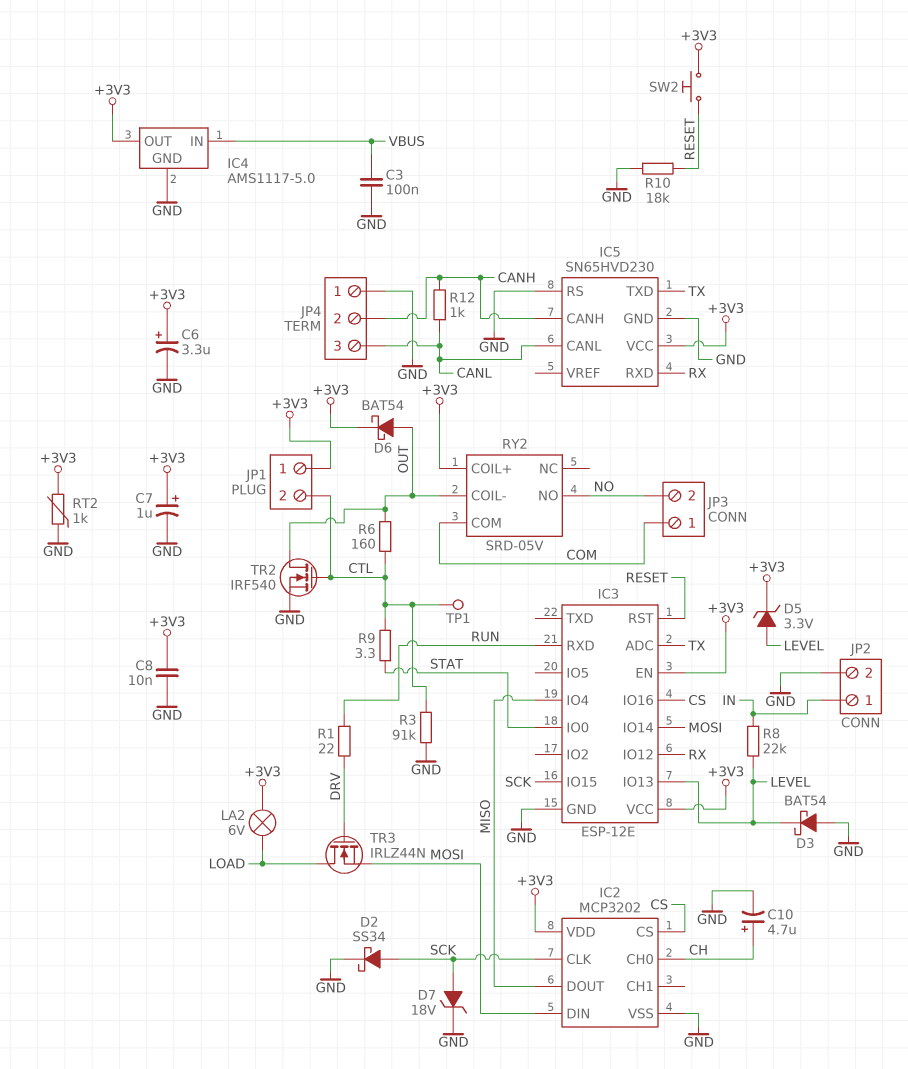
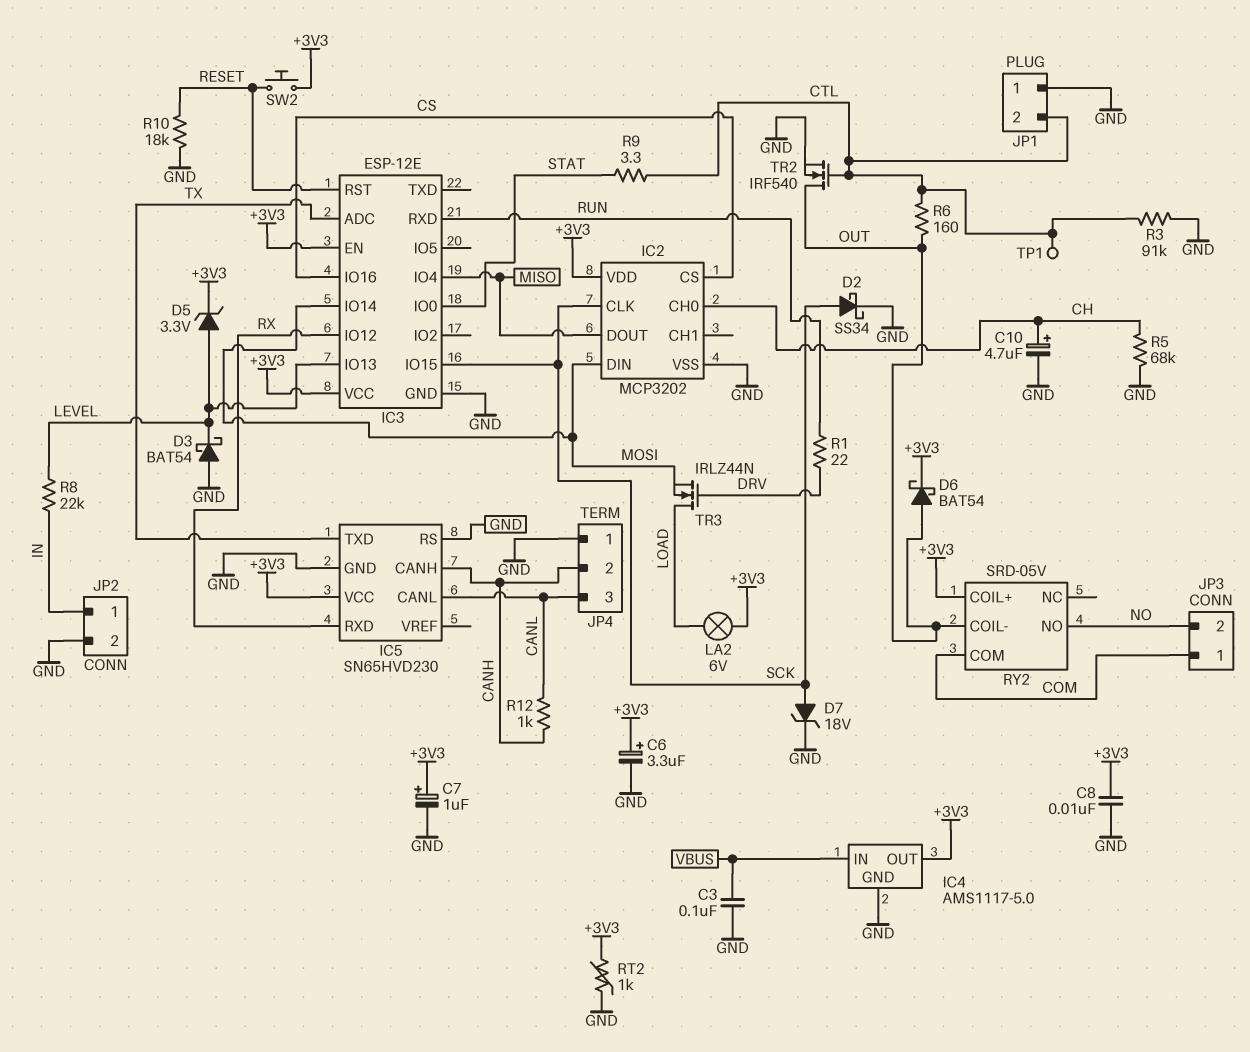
JP1 pin 1: +3V3 -> GND
R5: none -> 68k (CH, GND)

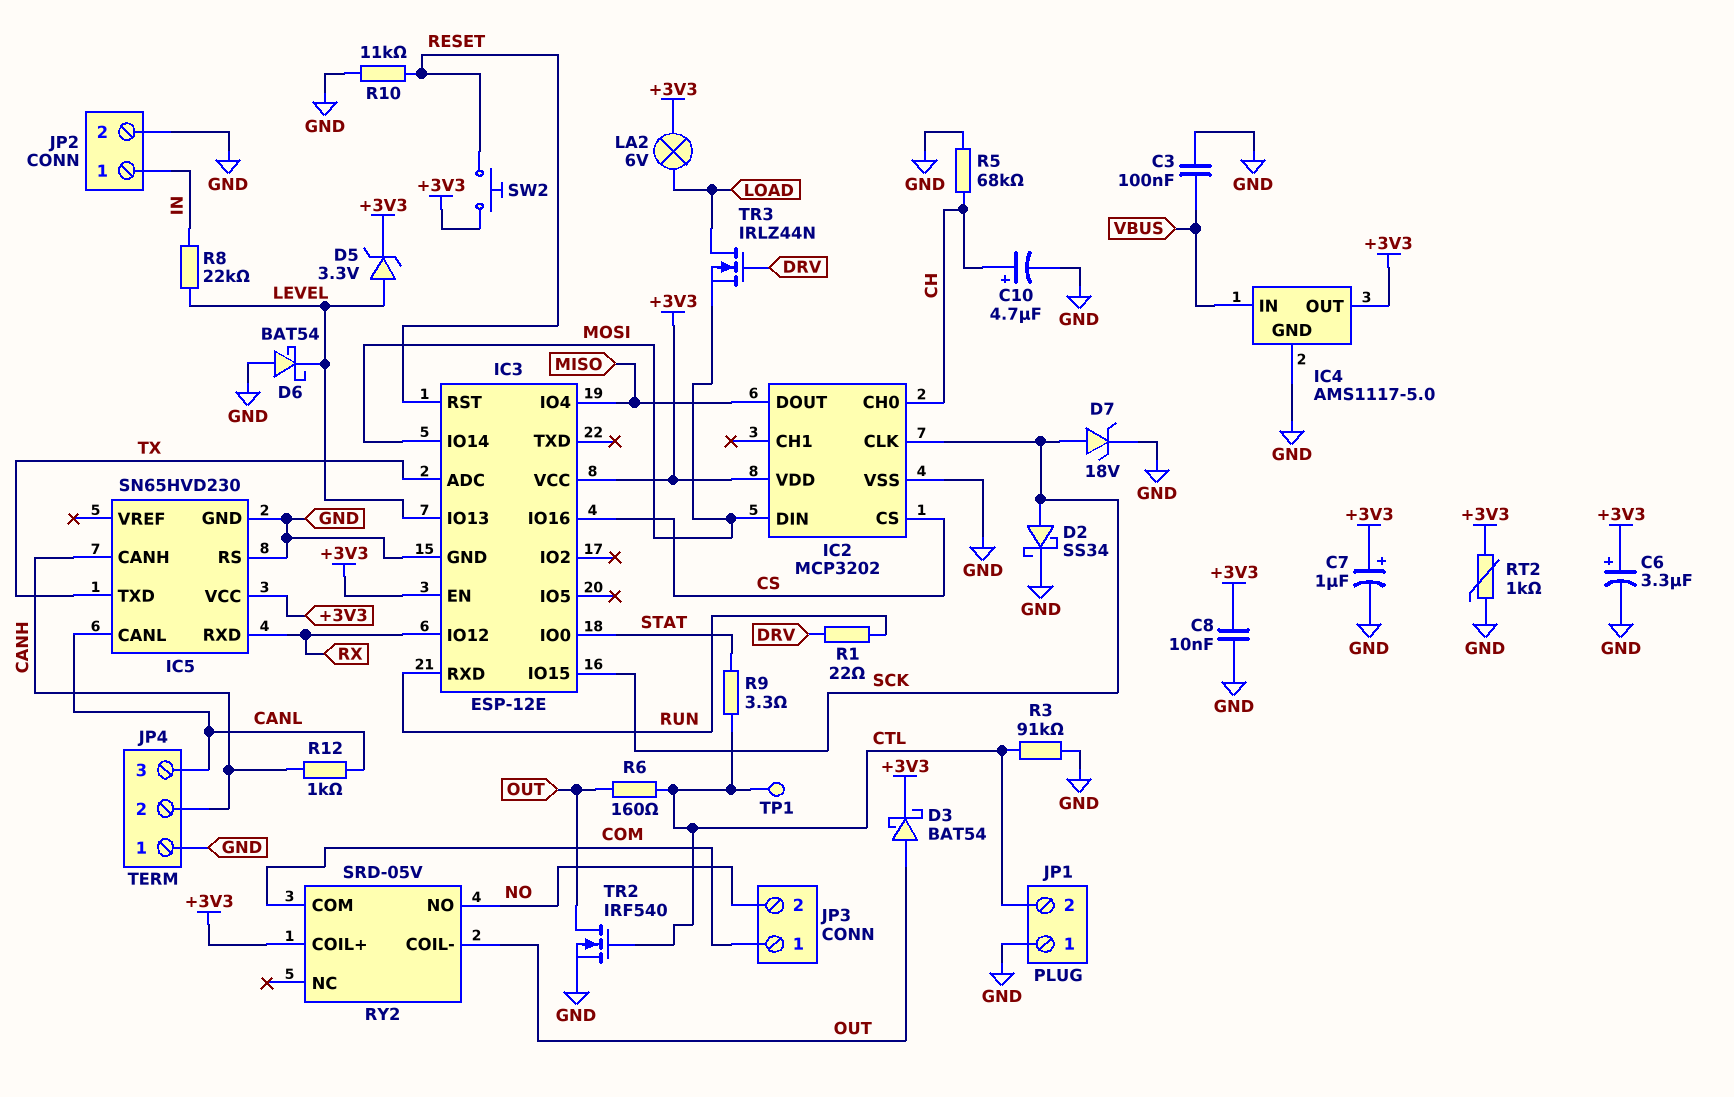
D3: schottky BAT54 (A GND, K LEVEL) -> schottky BAT54 (A OUT, K +3V3)
D6: schottky BAT54 (A OUT, K +3V3) -> schottky BAT54 (A GND, K LEVEL)
R10: 18k (GND, RESET) -> 11k (GND, RESET)

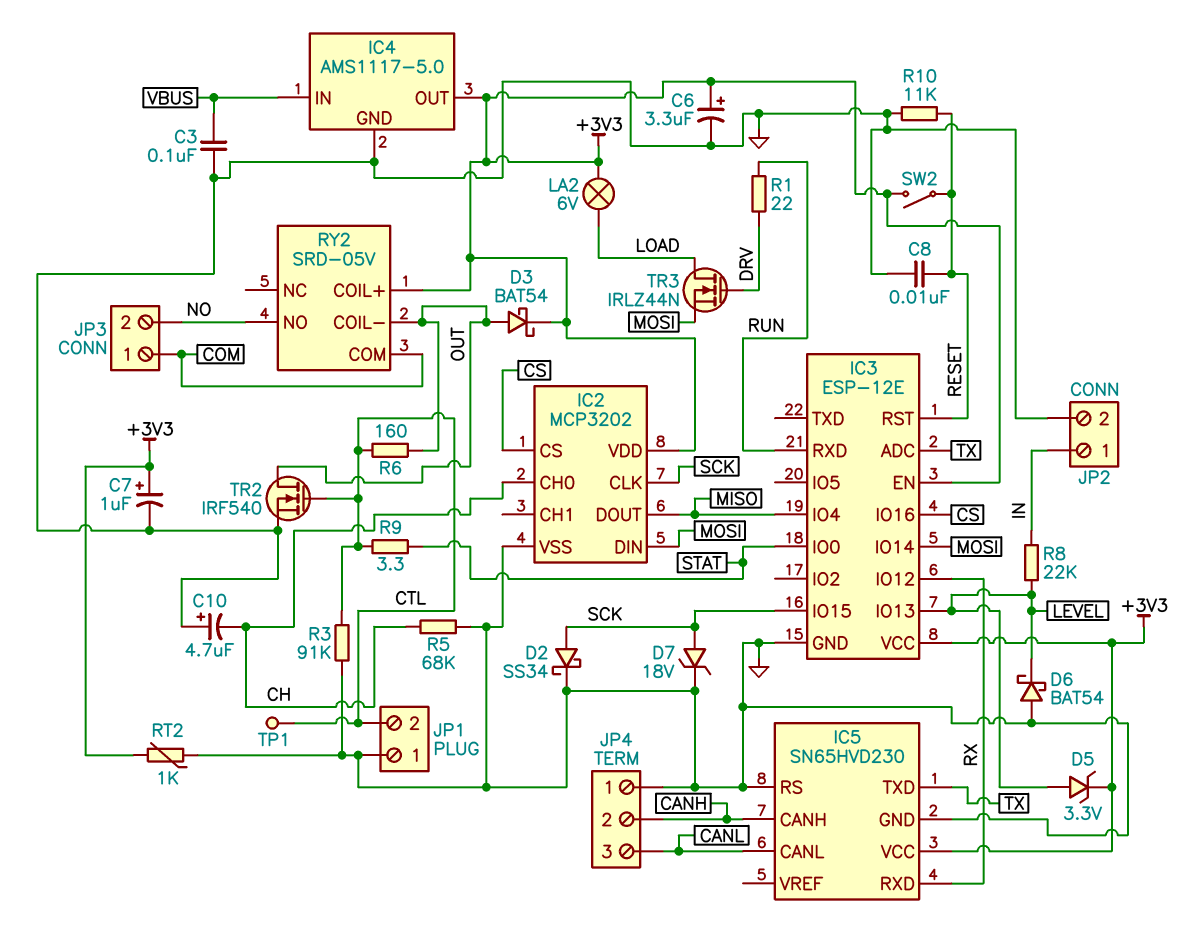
C8: 10nF (+3V3, GND) -> 10nF (GND, RESET)
C10: 4.7uF (plus CH, minus GND) -> 4.7uF (plus GND, minus CH)
R12: 1k (CANH, CANL) -> none
SW2: button (+3V3, RESET) -> switch (+3V3, RESET)

